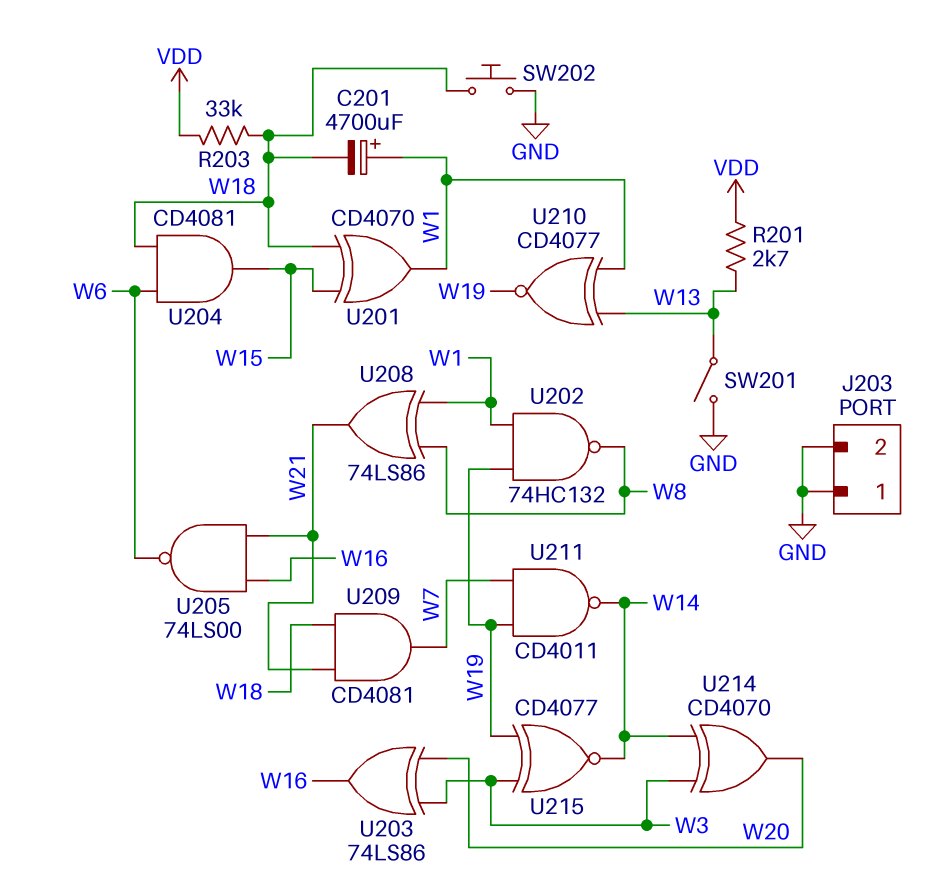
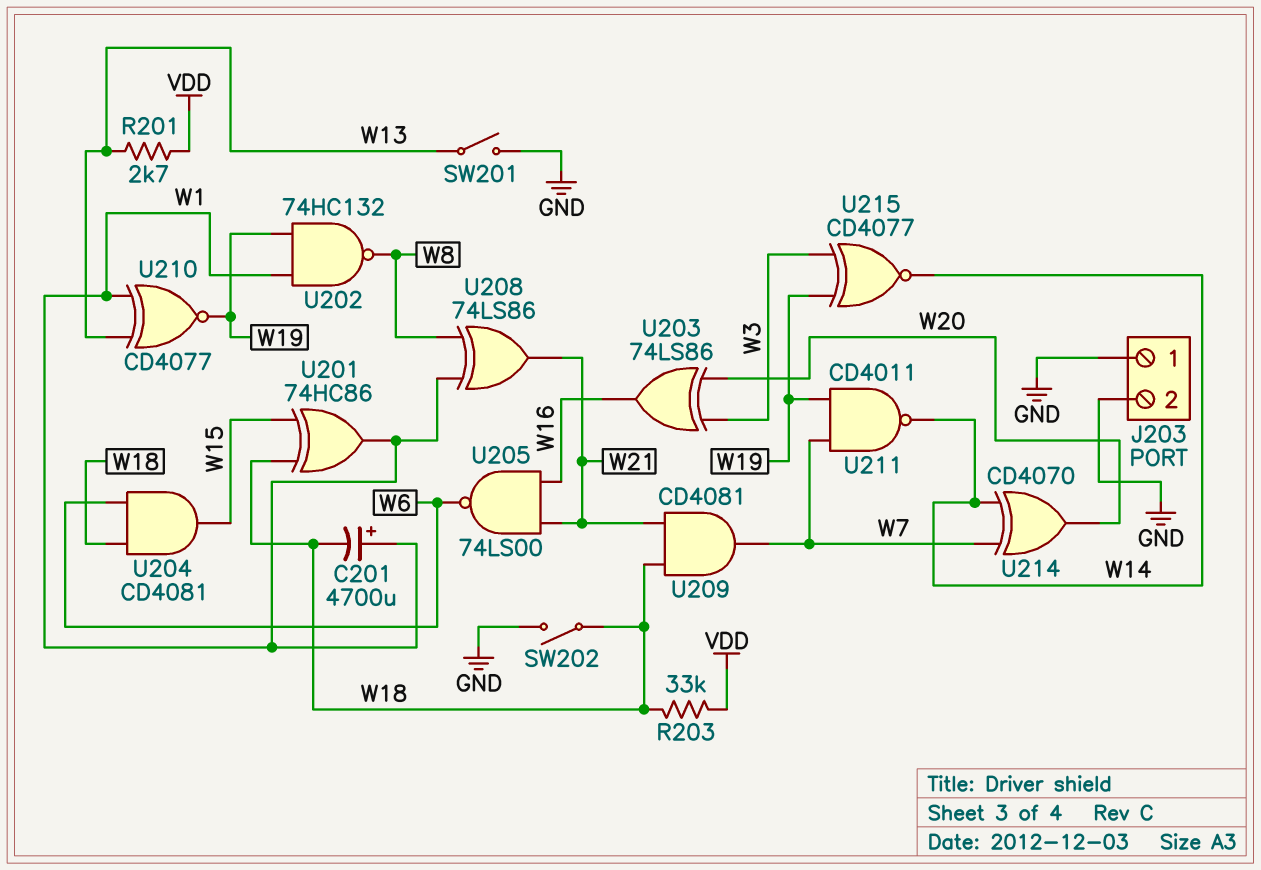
SW202: button (GND, W18) -> switch (GND, W18)
U201: XOR CD4070 (in W15, in W18, out W1) -> XOR 74HC86 (in W15, in W18, out W1)
U214: XOR CD4070 (in W3, in W14, out W20) -> XOR CD4070 (in W7, in W14, out W20)

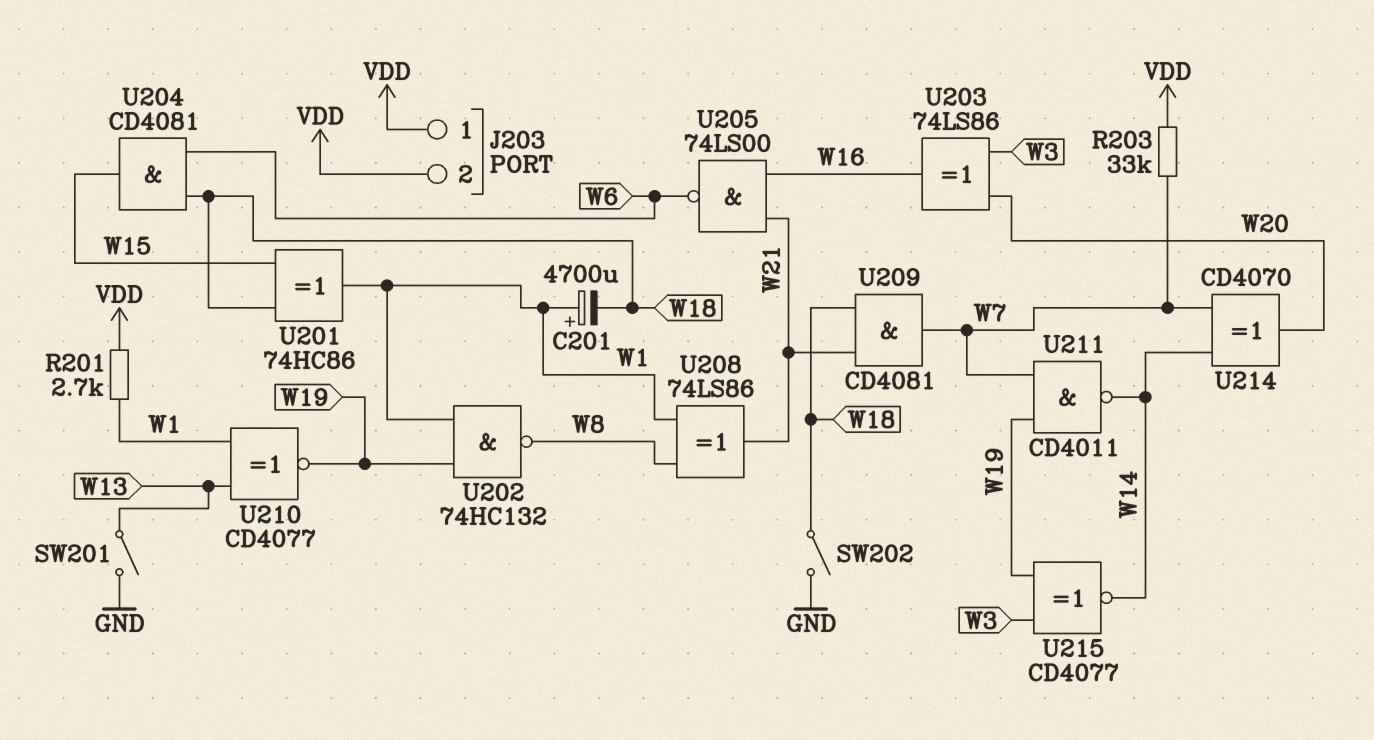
J203 pin 1: GND -> VDD
J203 pin 2: GND -> VDD
R201: 2.7k (VDD, W13) -> 2.7k (VDD, W1)
R203: 33k (VDD, W18) -> 33k (VDD, W7)

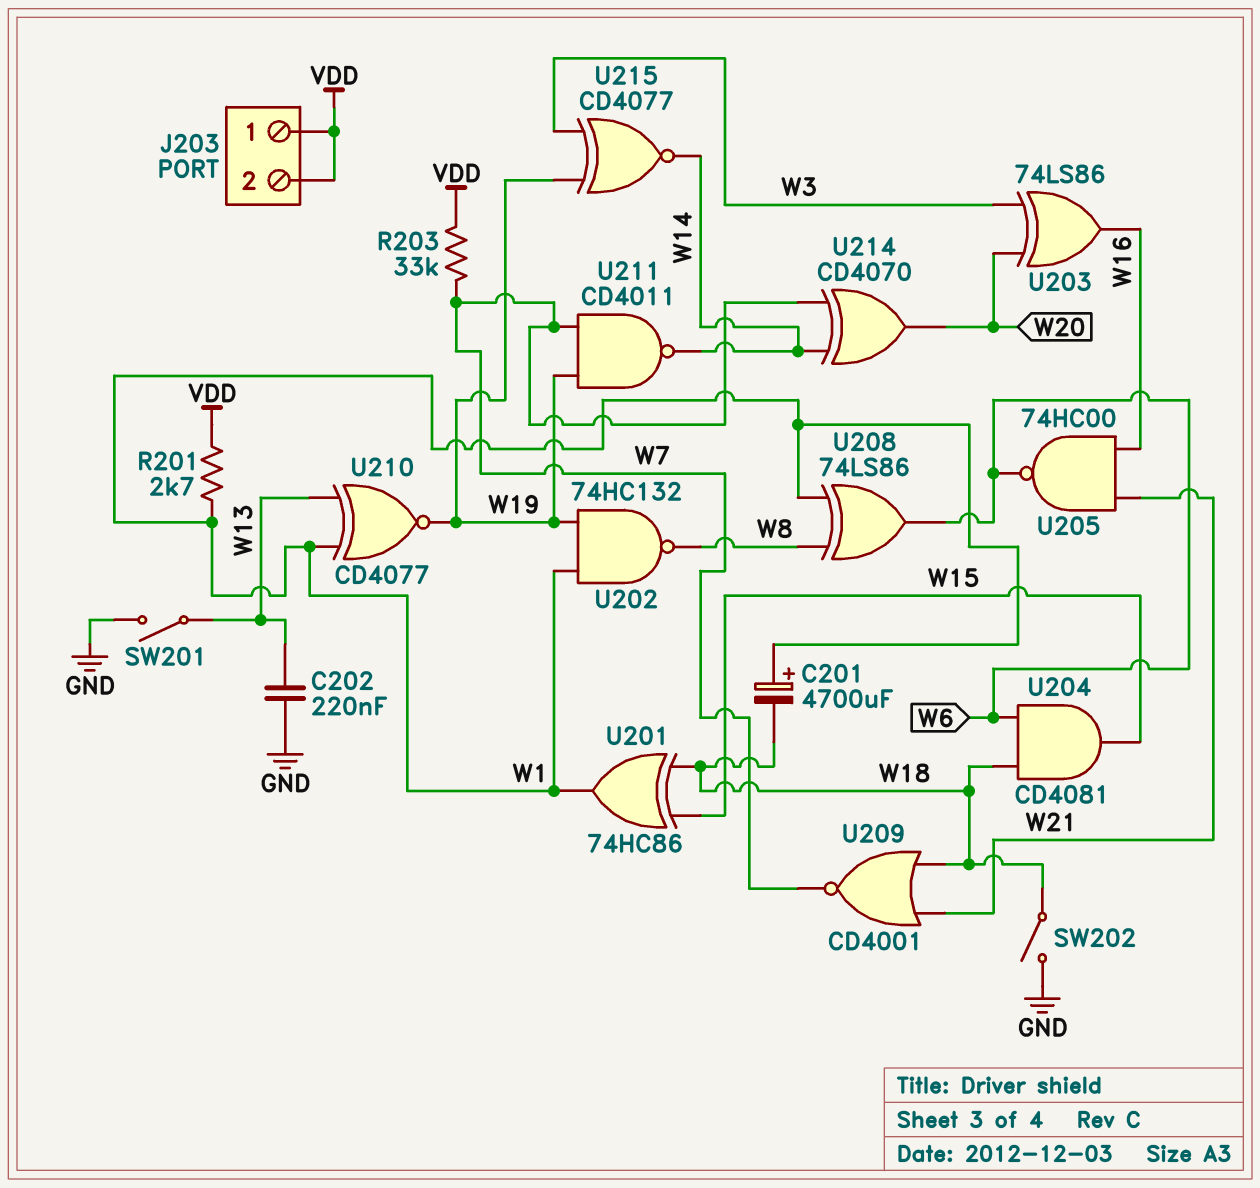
C202: none -> 220nF (GND, W13)
U205: NAND 74LS00 (in W16, in W21, out W6) -> NAND 74HC00 (in W16, in W21, out W6)
U208: XOR 74LS86 (in W1, in W8, out W21) -> XOR 74LS86 (in W1, in W8, out W6)
U209: AND CD4081 (in W18, in W21, out W7) -> NOR CD4001 (in W18, in W21, out W7)

